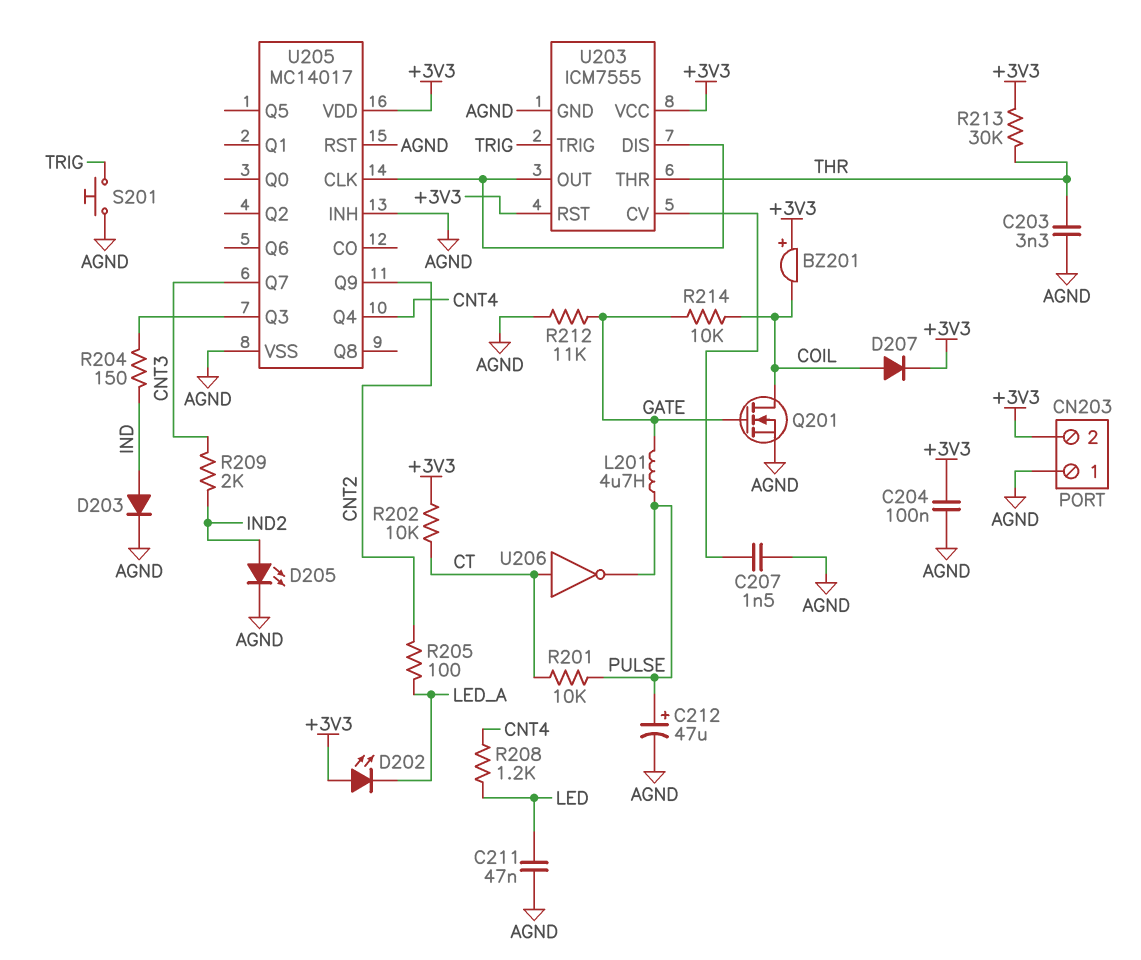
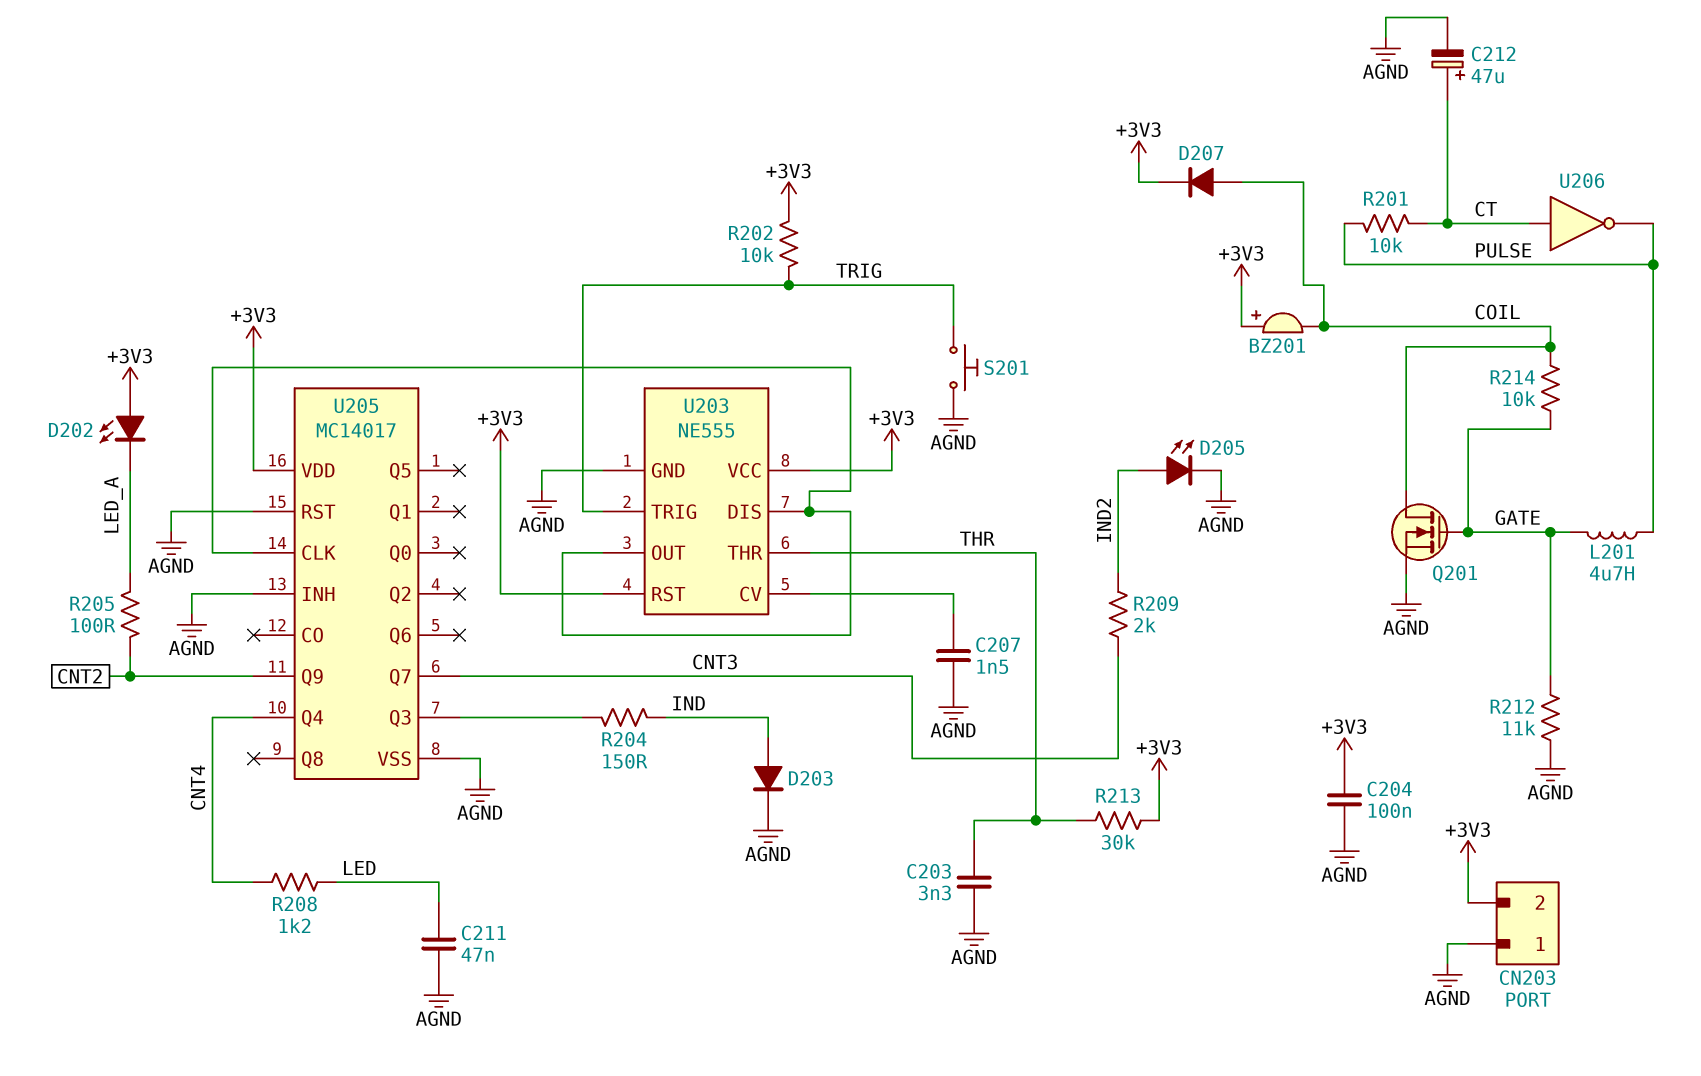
C212: 47uF (plus PULSE, minus AGND) -> 47uF (plus CT, minus AGND)
R202: 10k (+3V3, CT) -> 10k (+3V3, TRIG)
U203: ICM7555 -> NE555

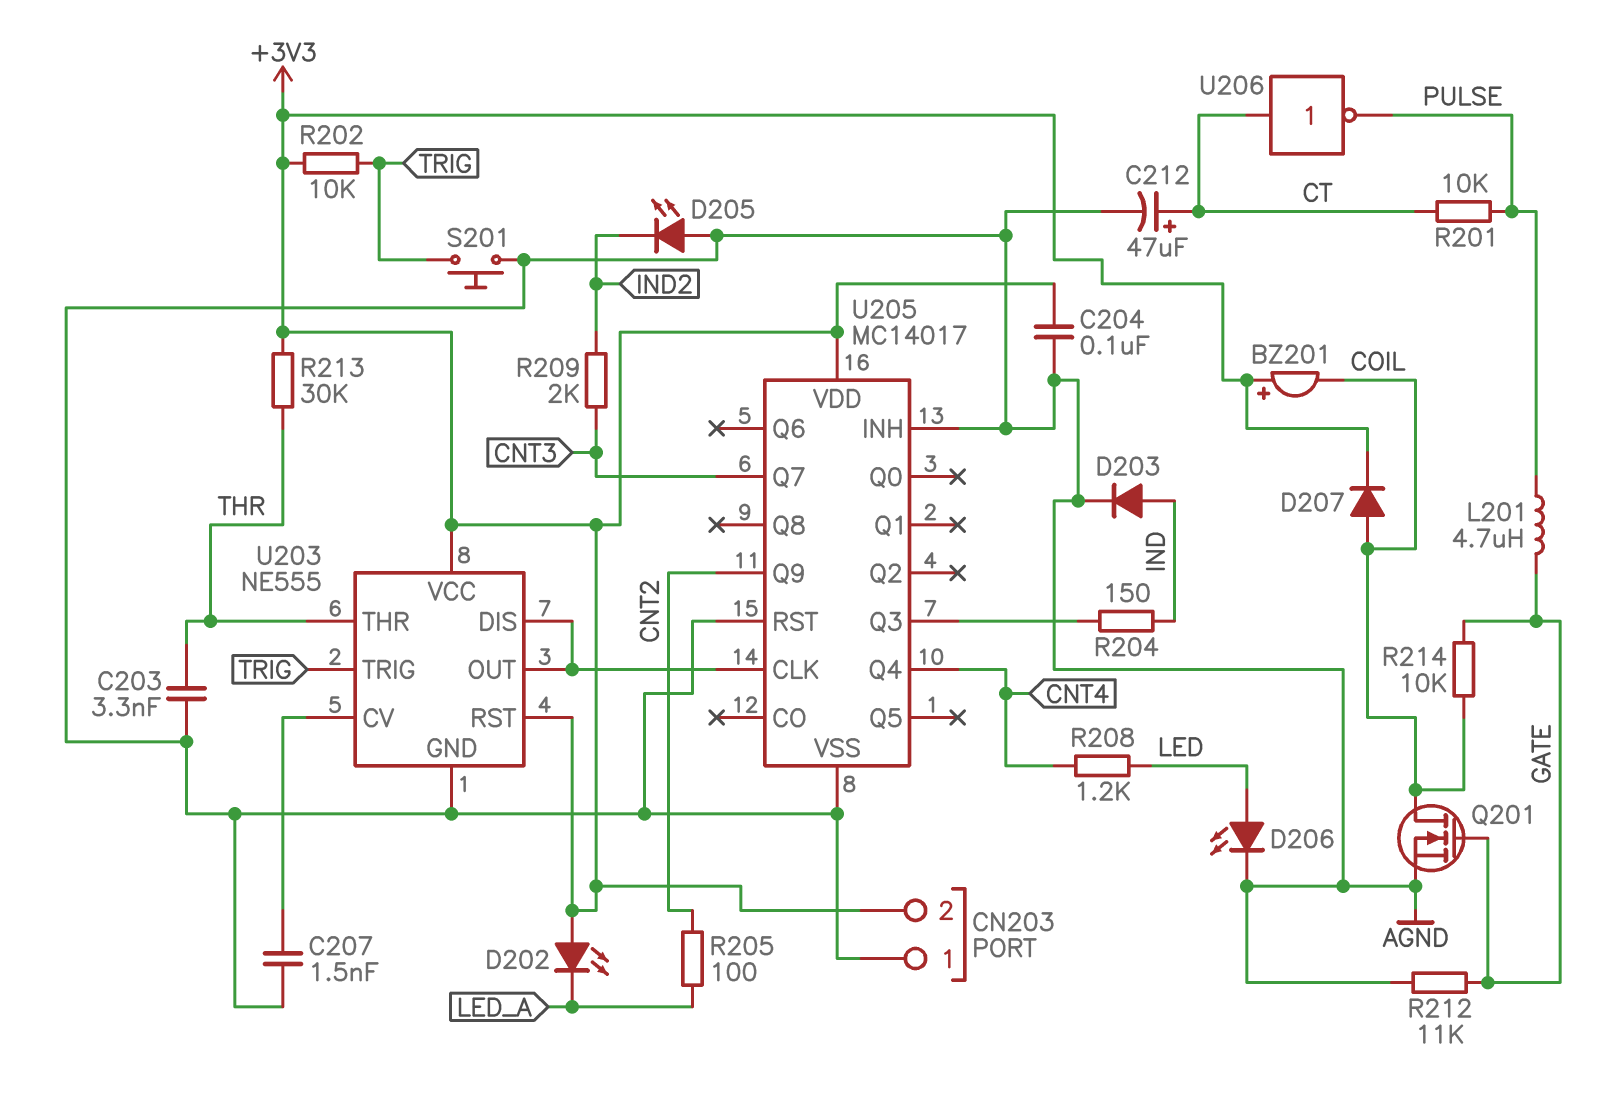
C211: 47nF (AGND, LED) -> none
D205: LED (A IND2, K AGND) -> LED (A AGND, K IND2)
D206: none -> LED (A LED, K AGND)

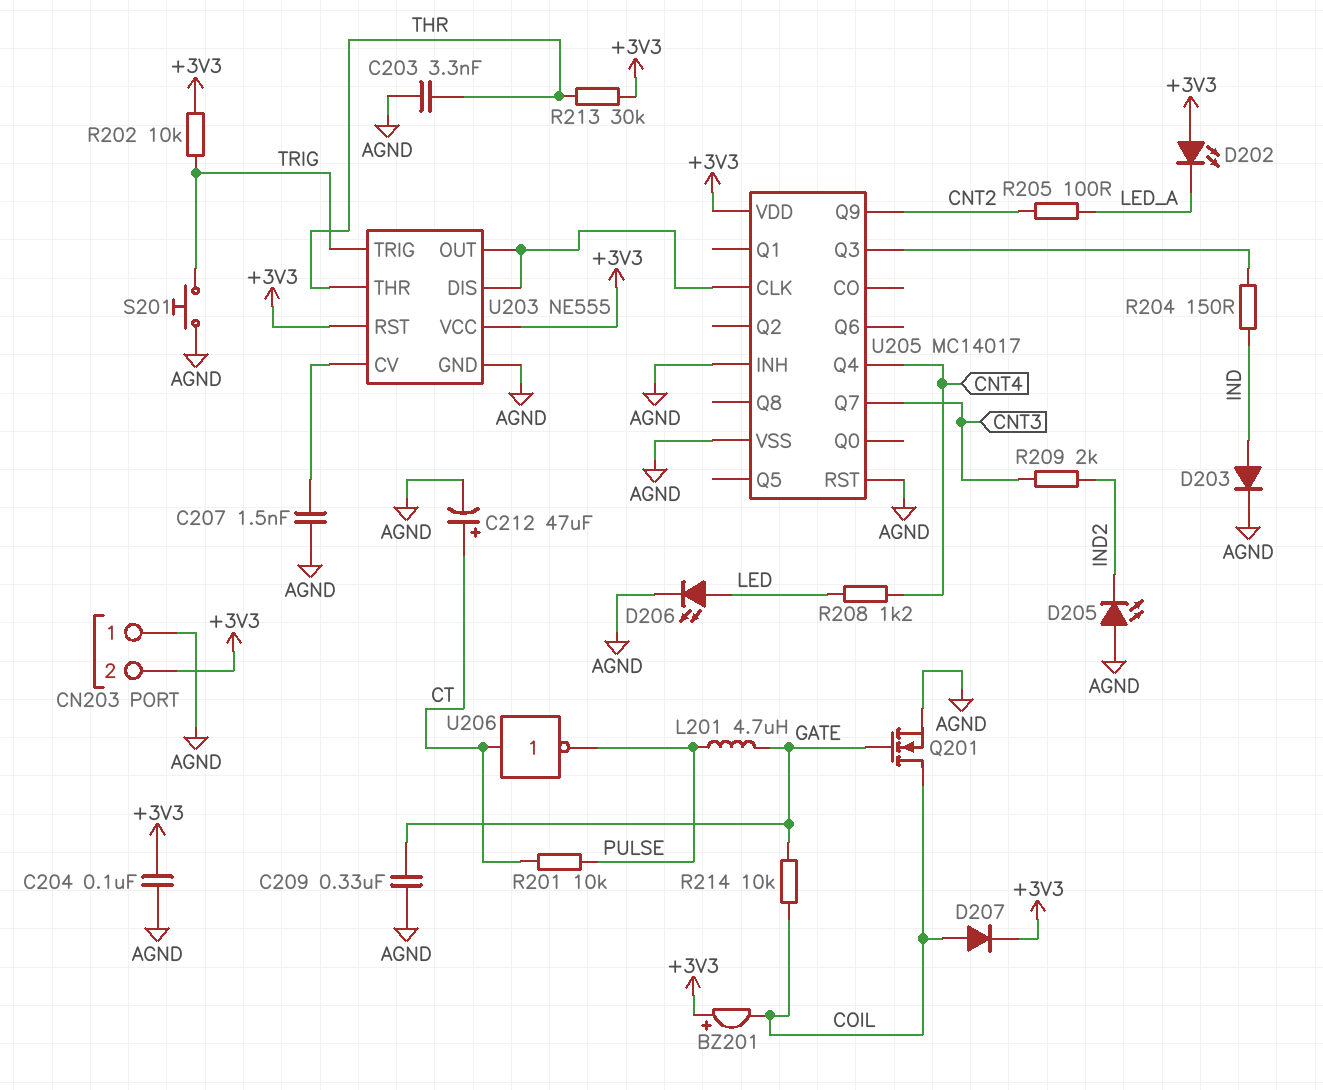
C209: none -> 330nF (AGND, GATE)
R212: 11k (AGND, GATE) -> none

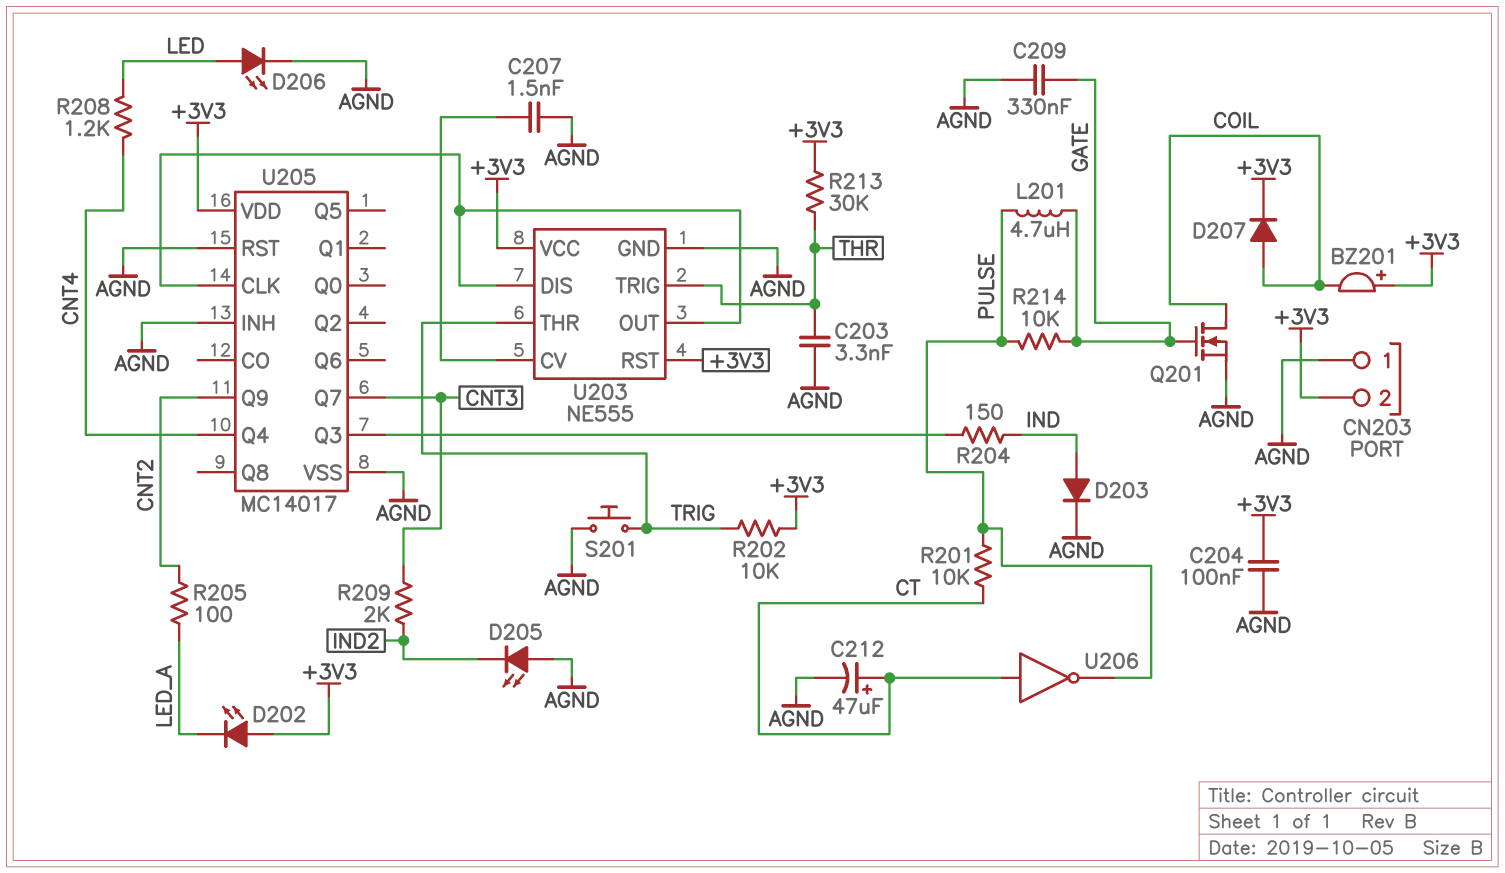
R214: 10k (COIL, GATE) -> 10k (GATE, PULSE)
U203 pin THR: THR -> TRIG
U203 pin TRIG: TRIG -> THR

